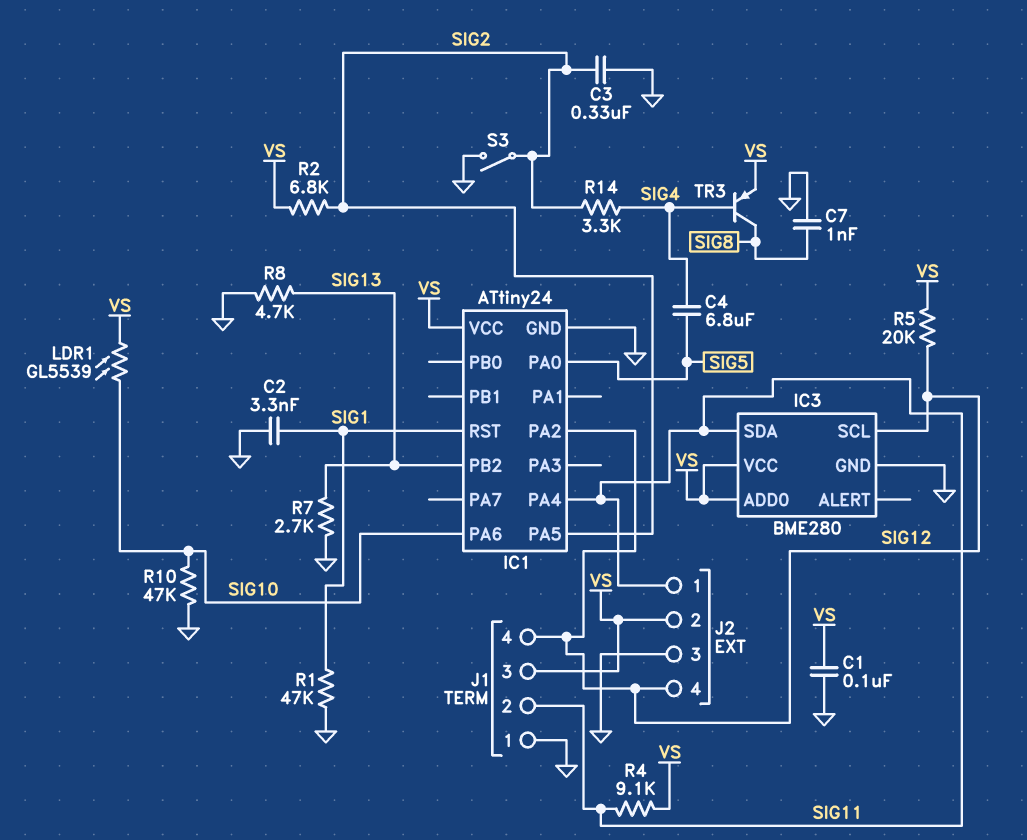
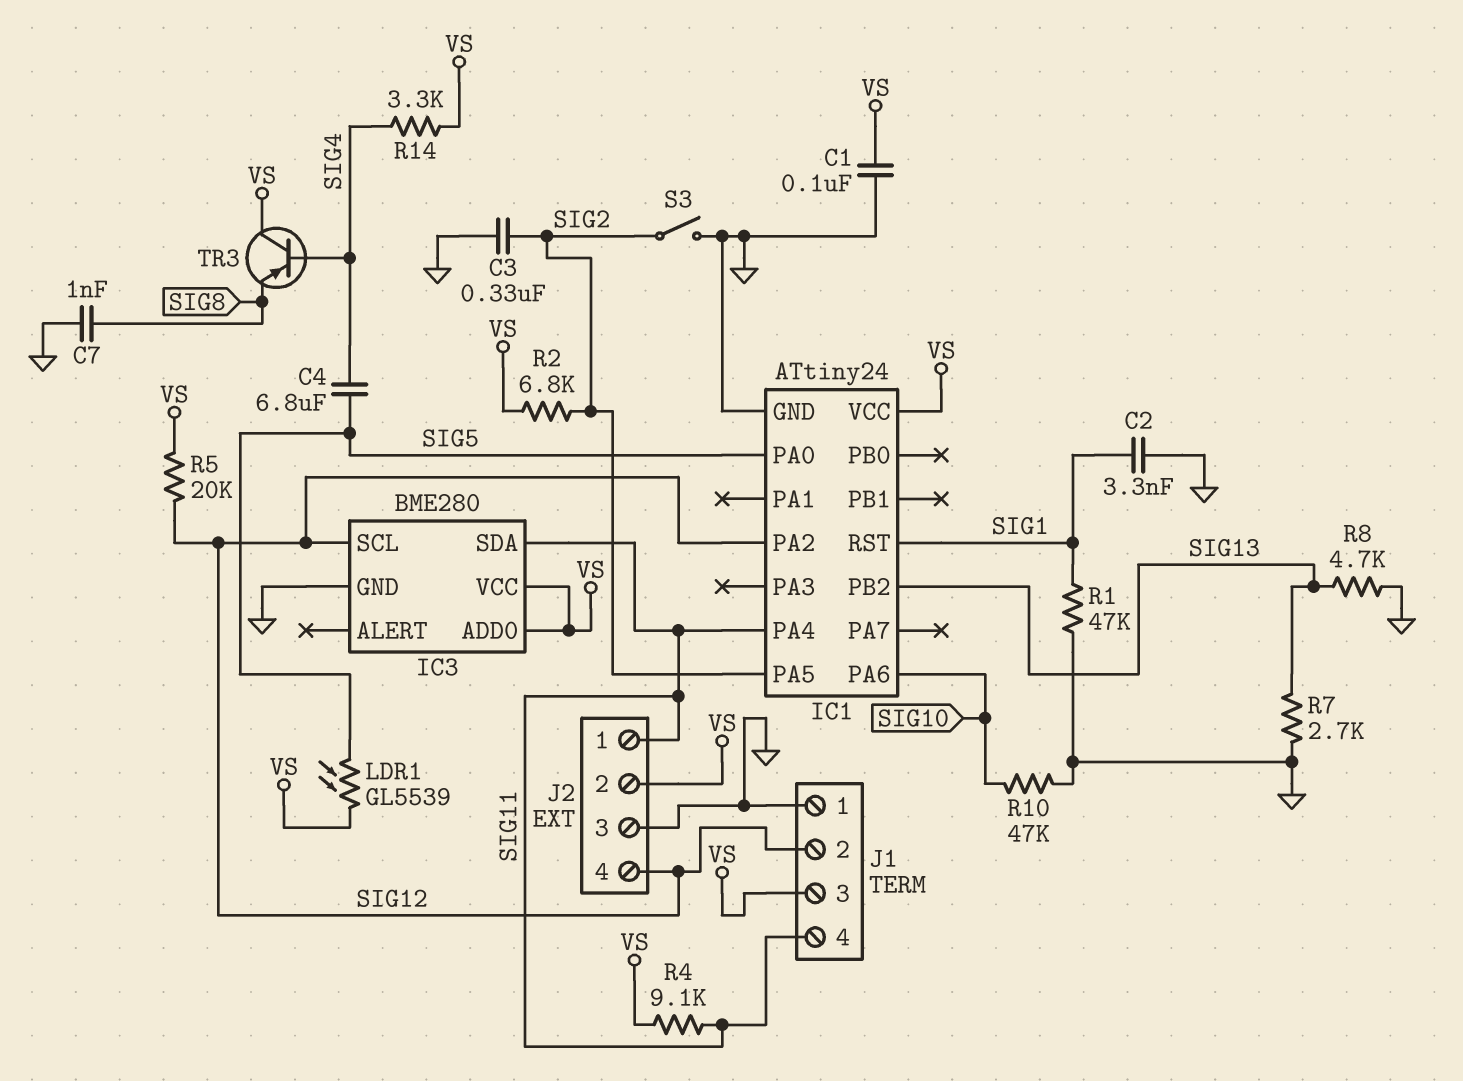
J1 pin 2: SIG11 -> SIG12
J1 pin 4: SIG12 -> SIG11
LDR1: GL5539 (SIG10, VS) -> GL5539 (SIG5, VS)
R14: 3.3k (SIG2, SIG4) -> 3.3k (SIG4, VS)
TR3: PNP (B SIG4, C SIG8, E VS) -> PNP (B SIG4, C VS, E SIG8)

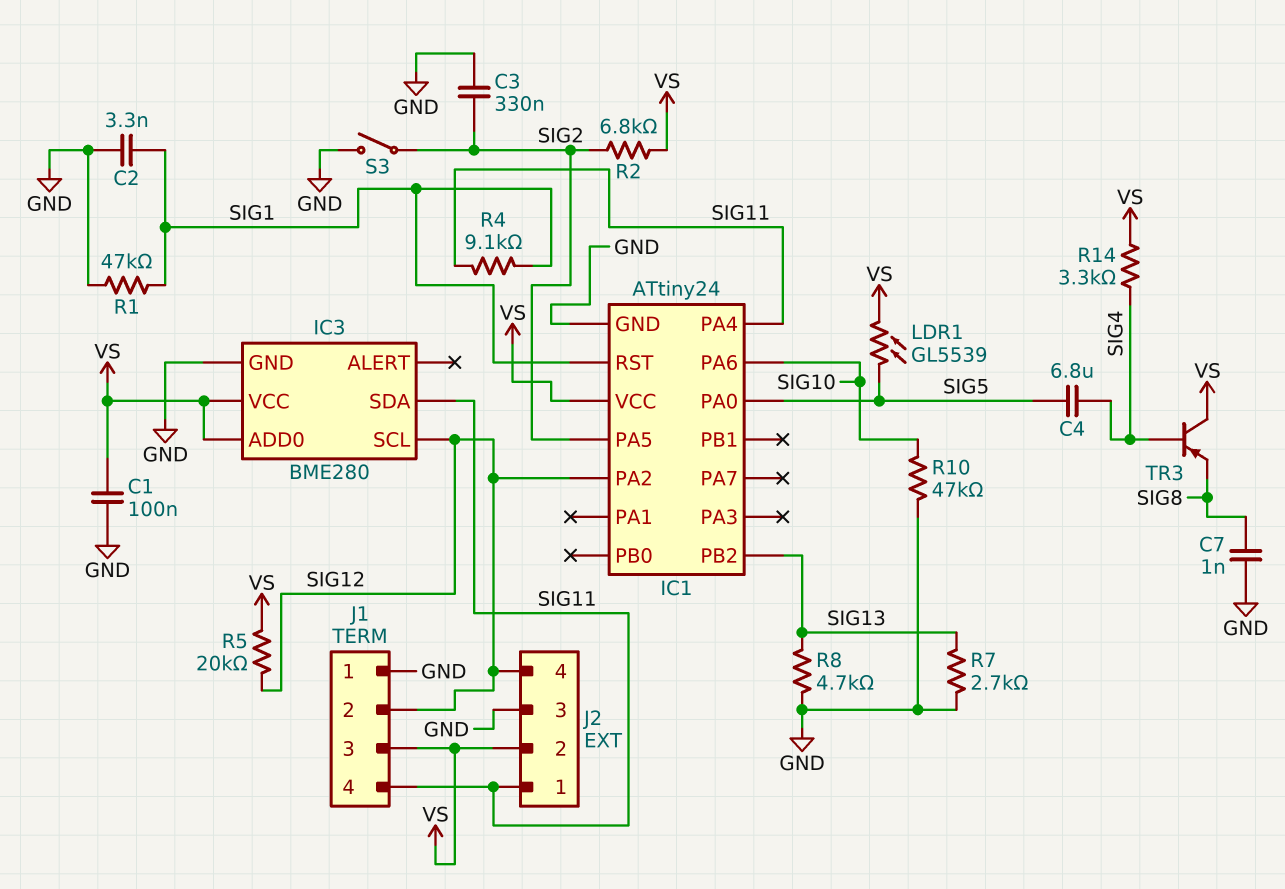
R4: 9.1k (SIG11, VS) -> 9.1k (SIG1, SIG11)

